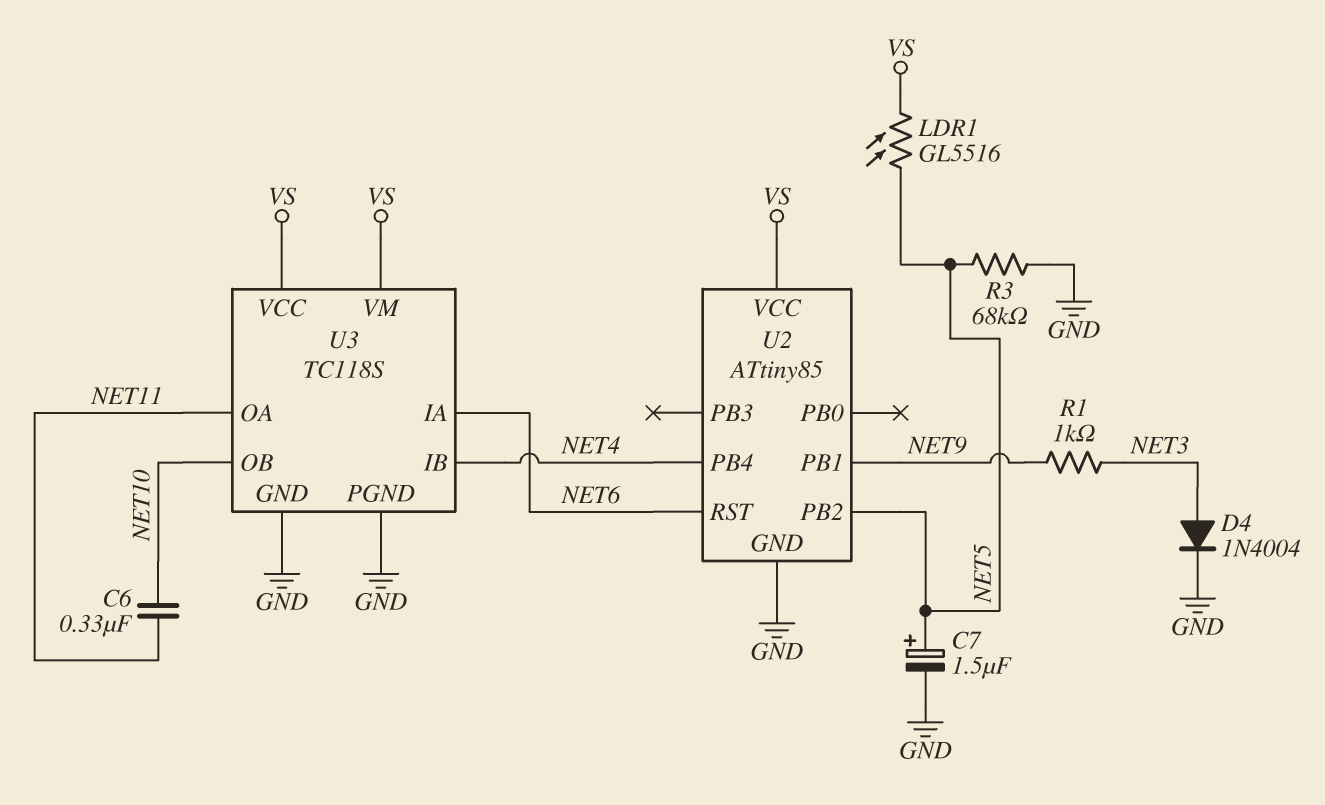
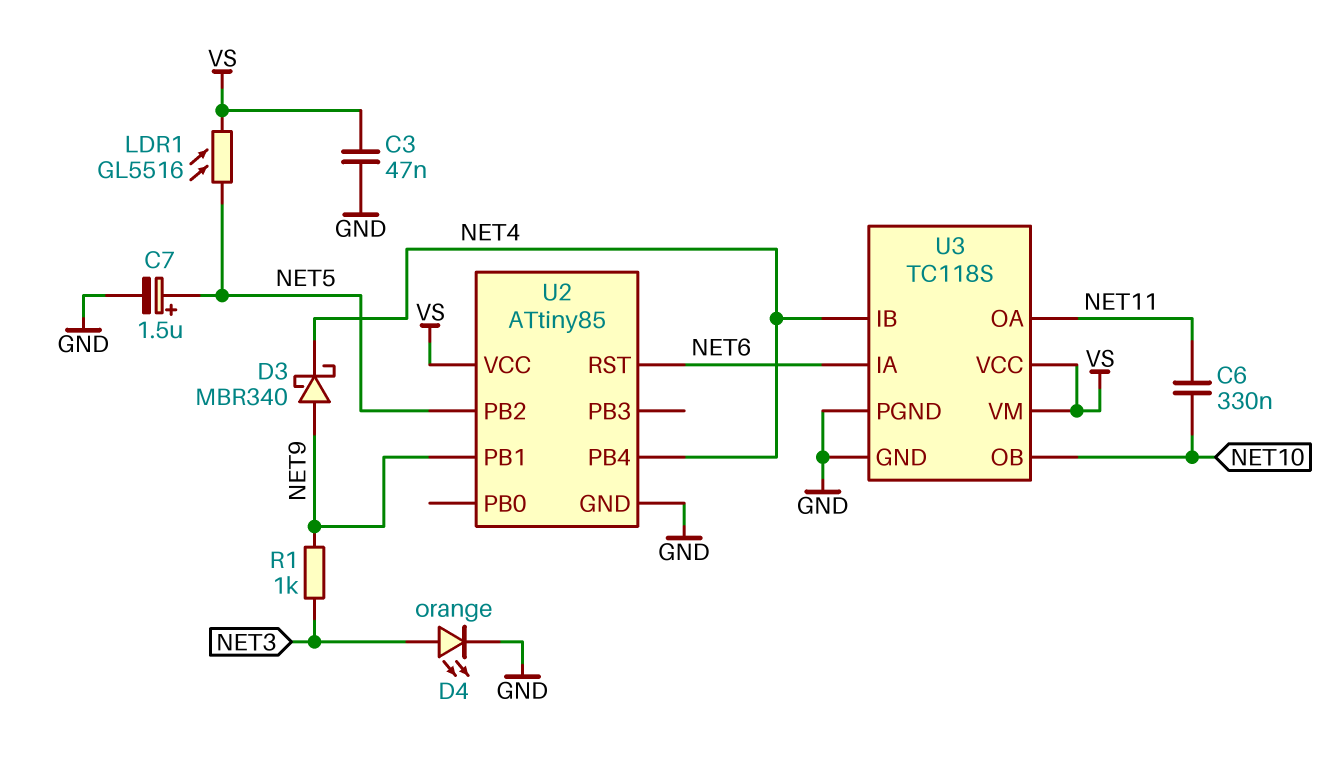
C3: none -> 47nF (GND, VS)
D3: none -> schottky MBR340 (A NET9, K NET4)
D4: diode 1N4004 (A NET3, K GND) -> LED orange (A NET3, K GND)
R3: 68k (GND, NET5) -> none

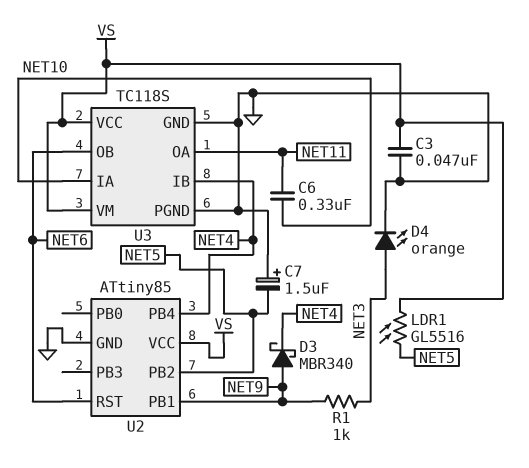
C7: 1.5uF (plus NET5, minus GND) -> 1.5uF (plus GND, minus NET5)
U3 pin IA: NET6 -> NET10
U3 pin OB: NET10 -> NET6

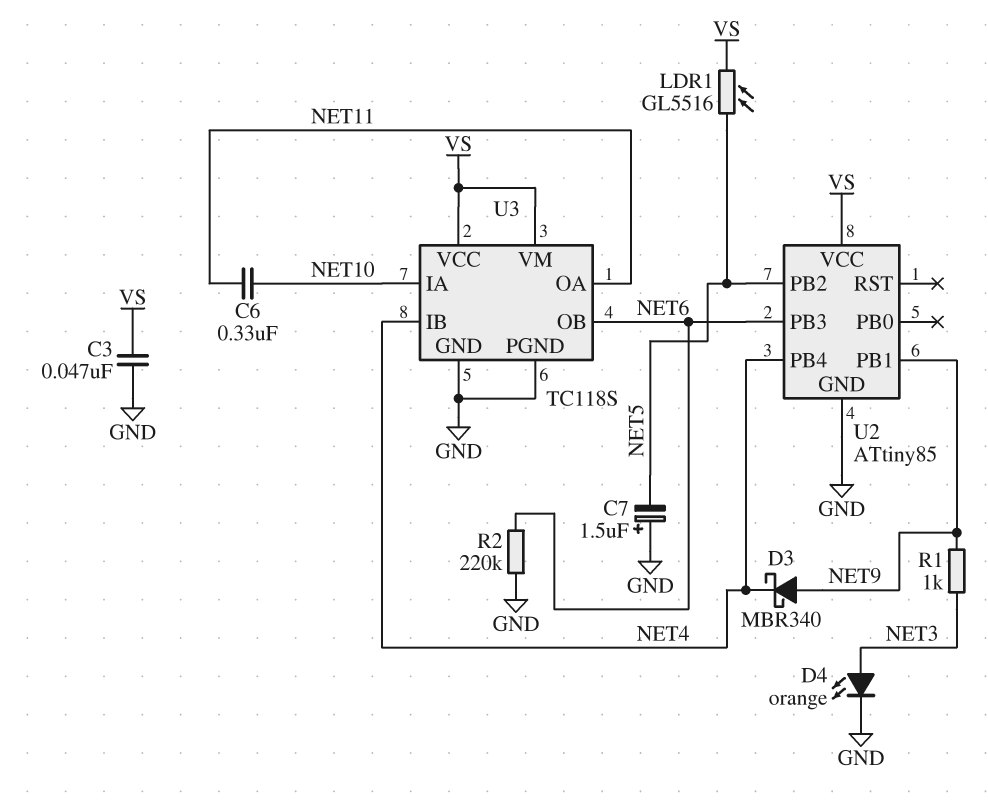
R2: none -> 220k (GND, NET6)
U2 pin PB3: none -> NET6
U2 pin RST: NET6 -> none

